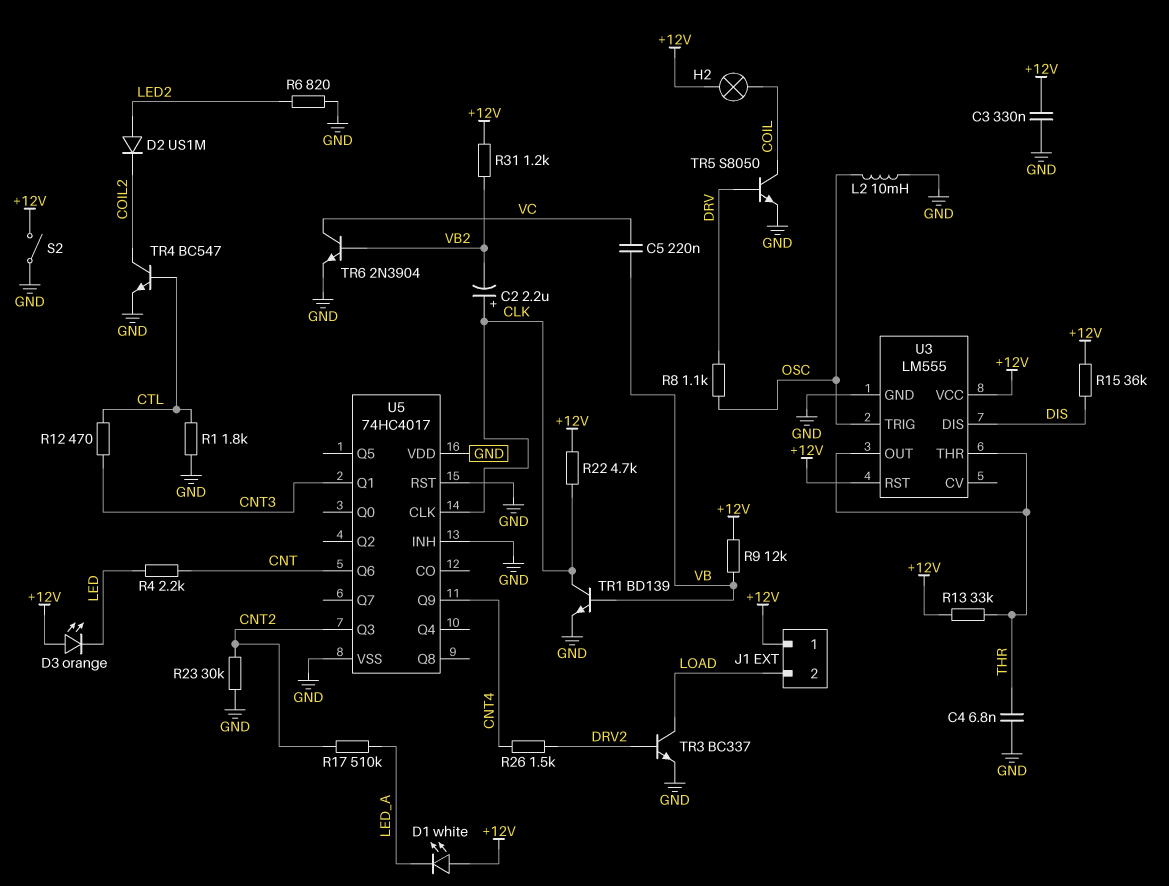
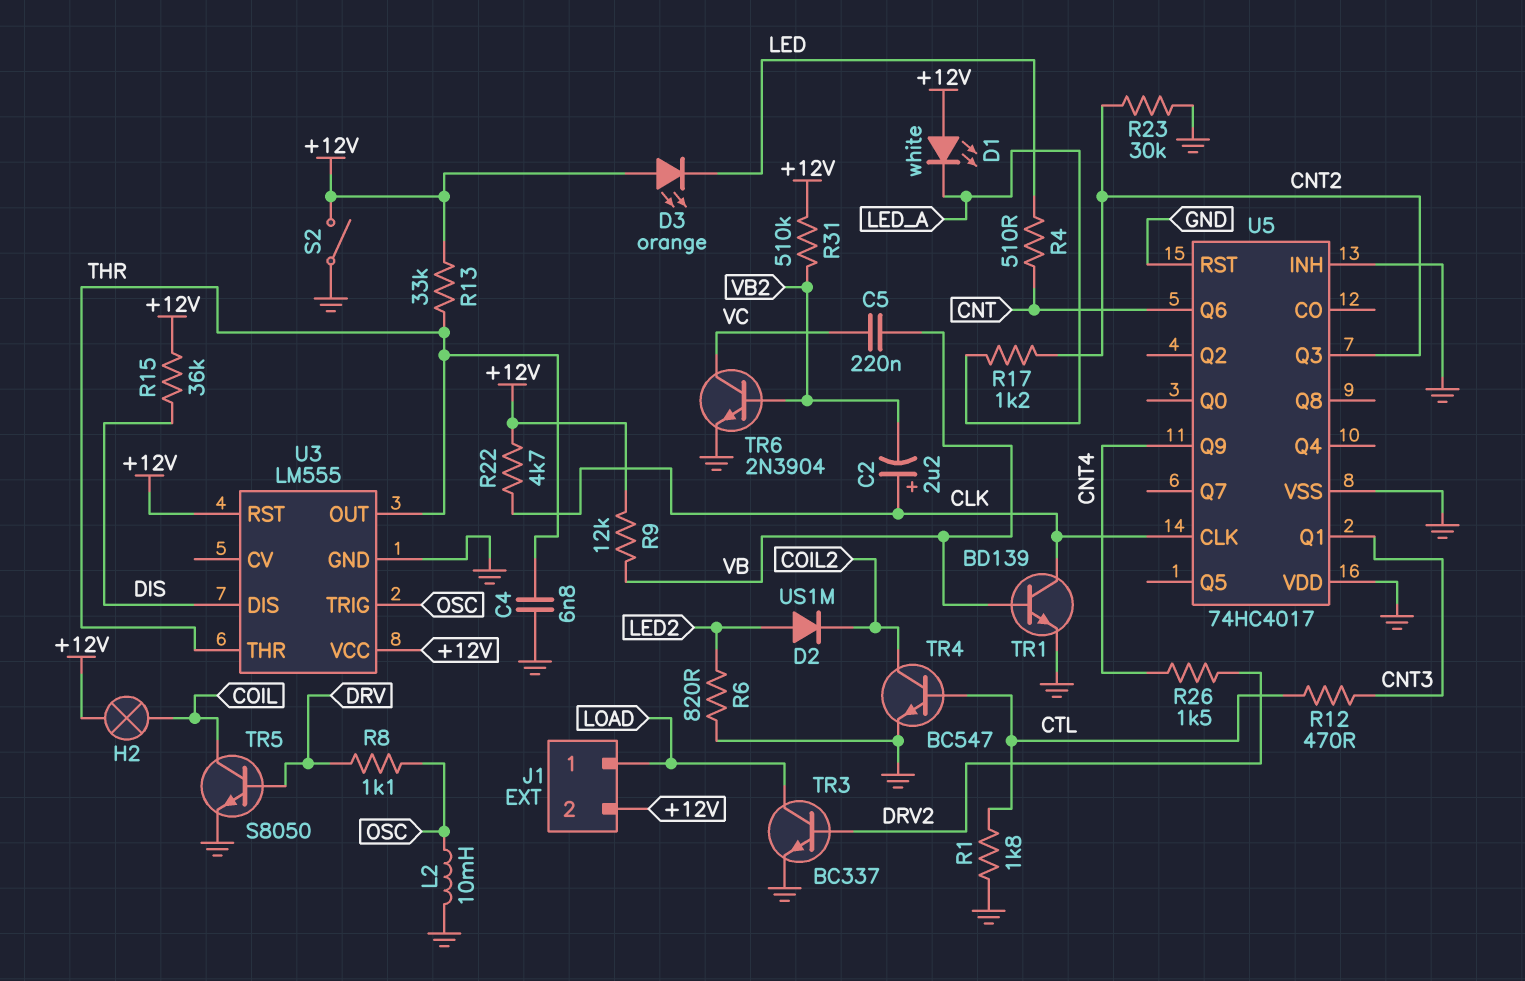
C3: 330nF (+12V, GND) -> none
J1 pin 1: +12V -> LOAD
J1 pin 2: LOAD -> +12V
R4: 2.2k (CNT, LED) -> 510 (CNT, LED)
R17: 510k (CNT2, LED_A) -> 1.2k (CNT2, LED_A)
R31: 1.2k (+12V, VB2) -> 510k (+12V, VB2)

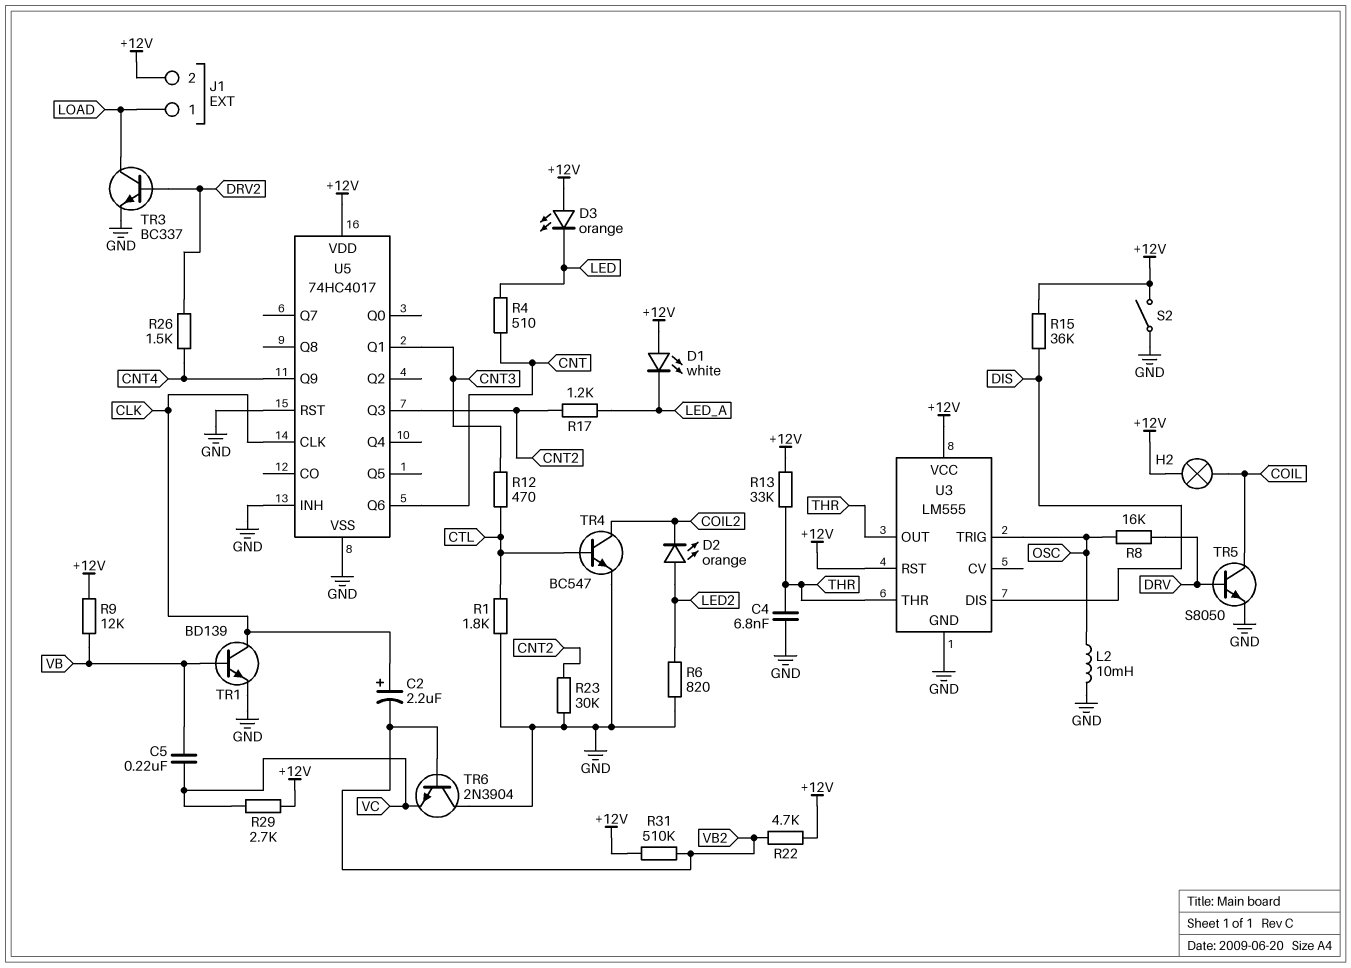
D2: diode US1M (A LED2, K COIL2) -> LED orange (A LED2, K COIL2)
R8: 1.1k (DRV, OSC) -> 16k (DRV, OSC)
R22: 4.7k (+12V, CLK) -> 4.7k (+12V, VB2)
R29: none -> 2.7k (+12V, VC)
TR6: NPN 2N3904 (B VB2, C VC, E GND) -> NPN 2N3904 (B VB2, C GND, E VC)
U5 pin VDD: GND -> +12V

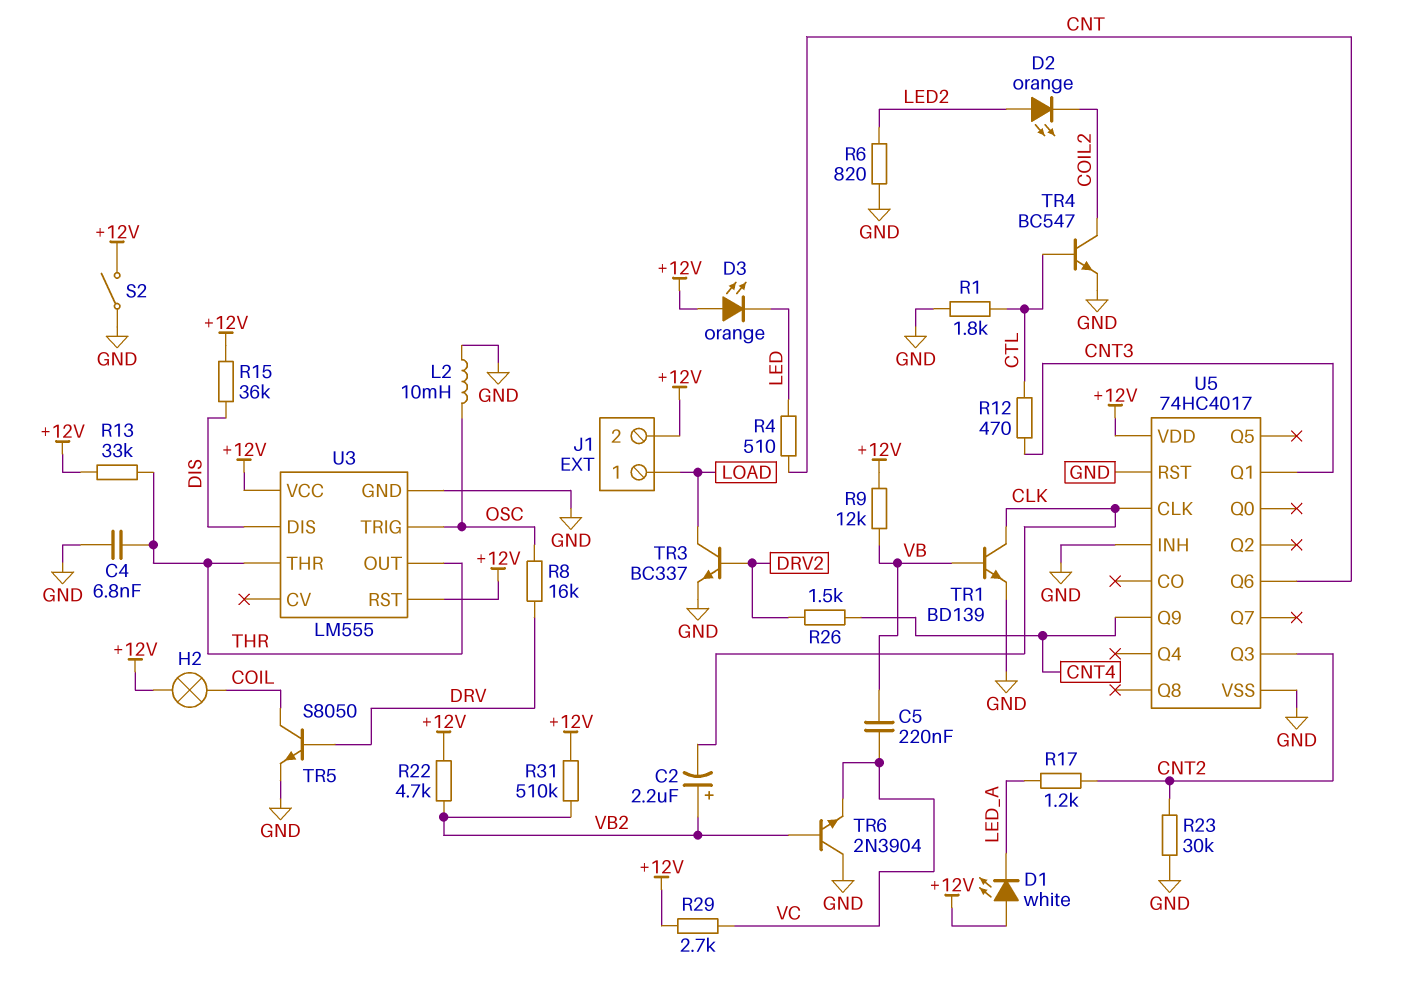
C2: 2.2uF (plus CLK, minus VB2) -> 2.2uF (plus VB2, minus CLK)

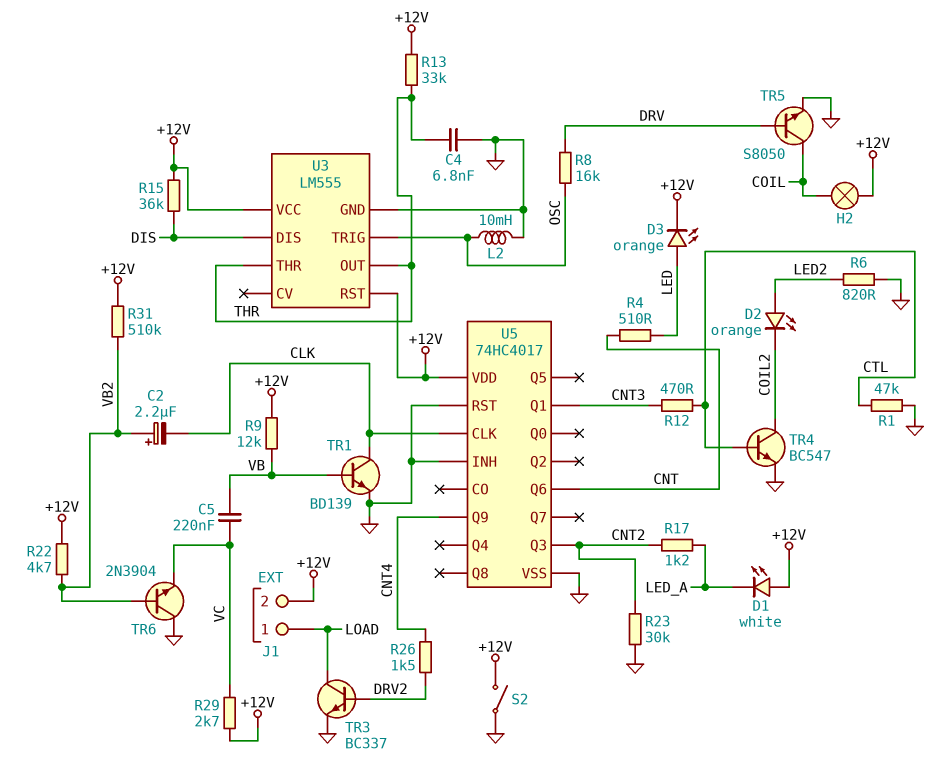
D3: LED orange (A +12V, K LED) -> LED orange (A LED, K +12V)
R1: 1.8k (CTL, GND) -> 47k (CTL, GND)

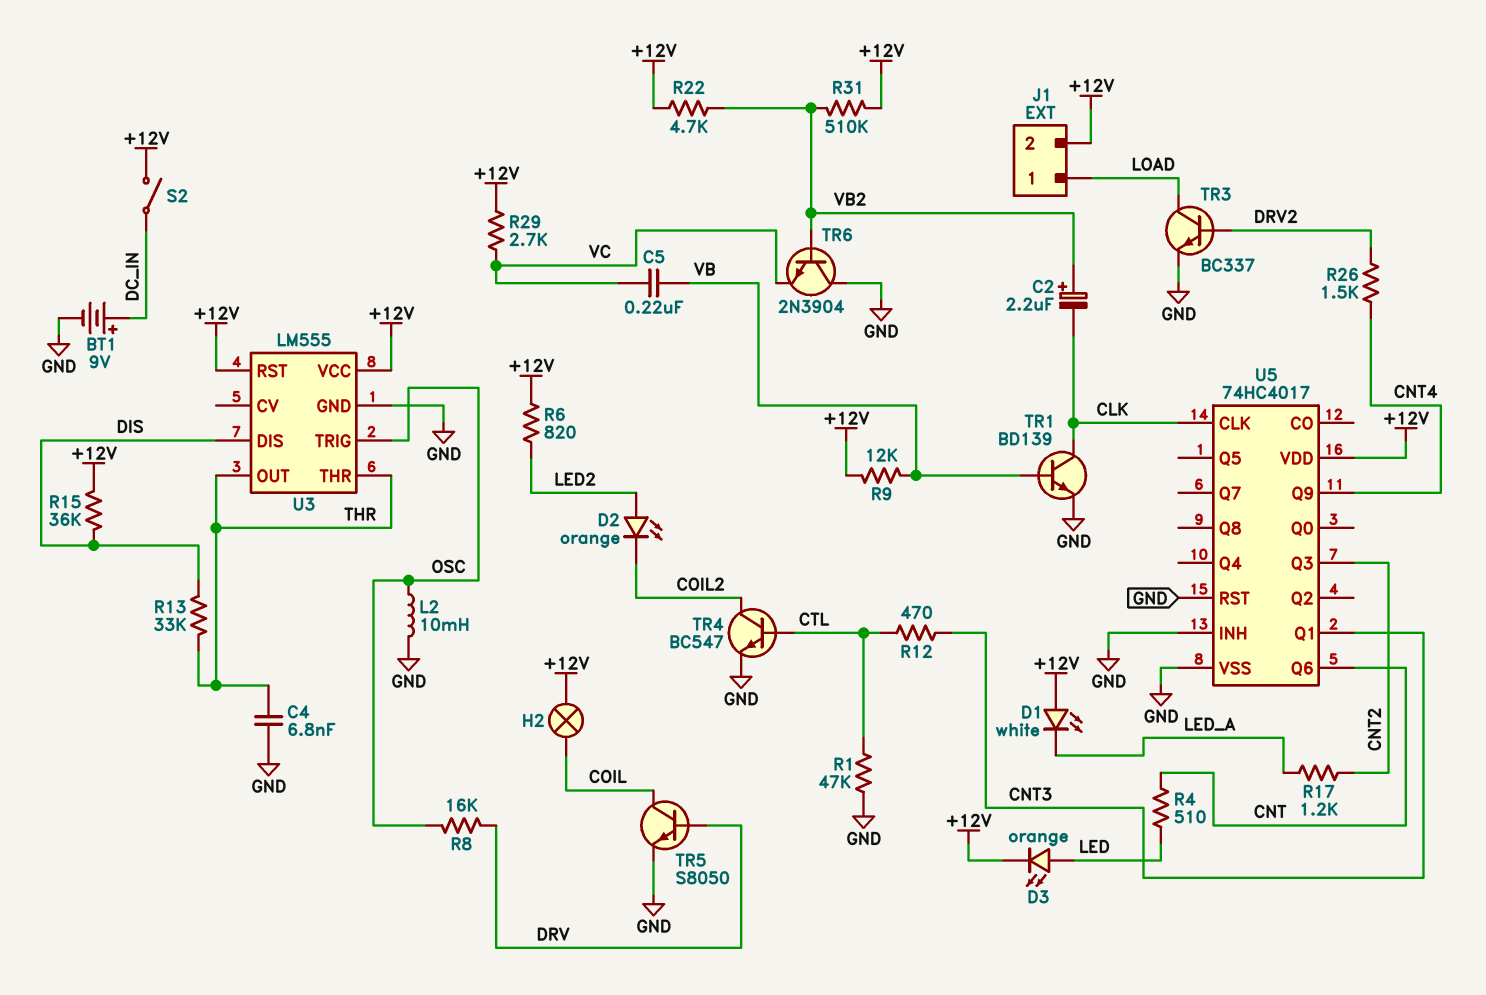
BT1: none -> 9V (plus DC_IN, minus GND)
R6: 820 (GND, LED2) -> 820 (+12V, LED2)
R13: 33k (+12V, THR) -> 33k (DIS, THR)
R23: 30k (CNT2, GND) -> none
S2: switch (+12V, GND) -> switch (+12V, DC_IN)

